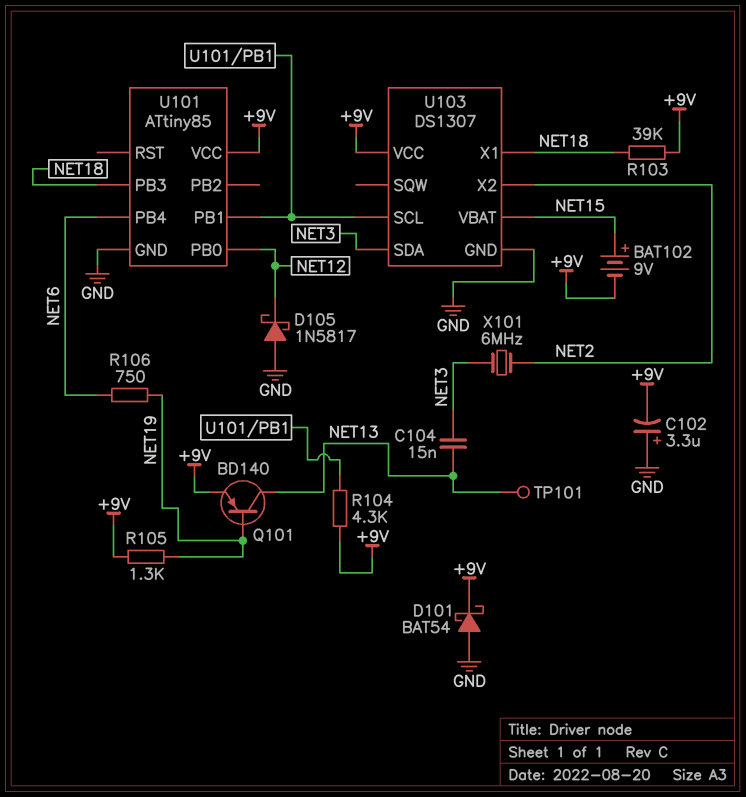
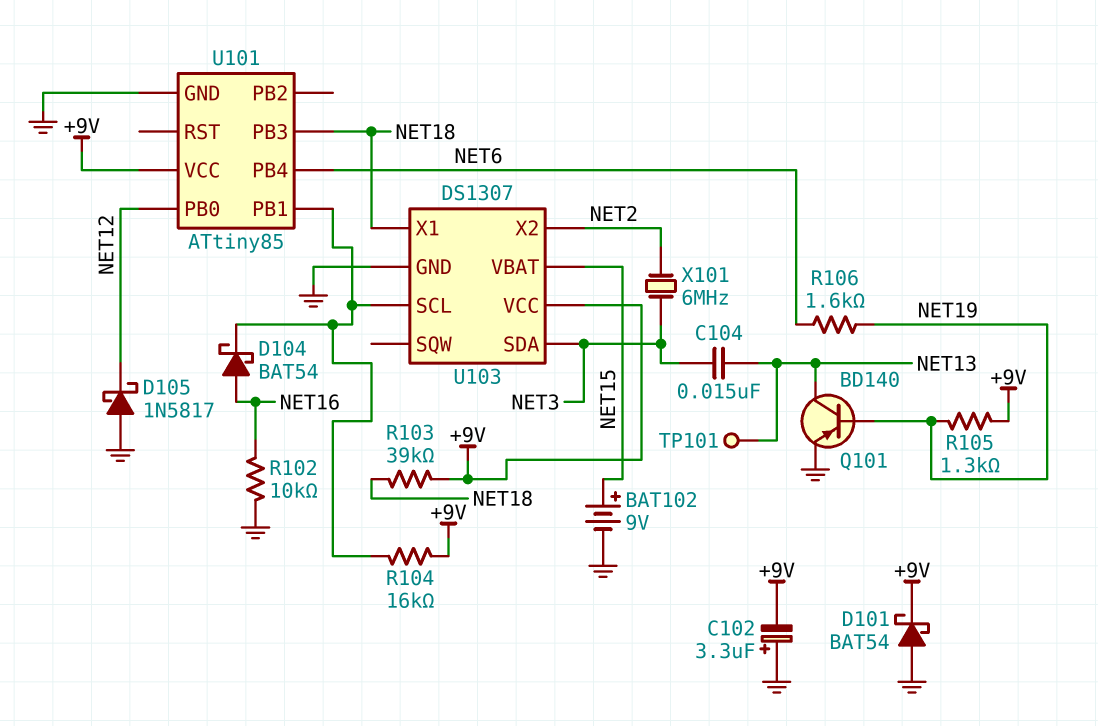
BAT102: 9V (plus NET15, minus +9V) -> 9V (plus NET15, minus GND)
D104: none -> schottky BAT54 (A NET16, K U101/PB1)
Q101: PNP BD140 (B NET19, C NET13, E +9V) -> PNP BD140 (B NET19, C NET13, E GND)
R102: none -> 10k (GND, NET16)
R104: 4.3k (+9V, U101/PB1) -> 16k (+9V, U101/PB1)
R106: 750 (NET6, NET19) -> 1.6k (NET6, NET19)

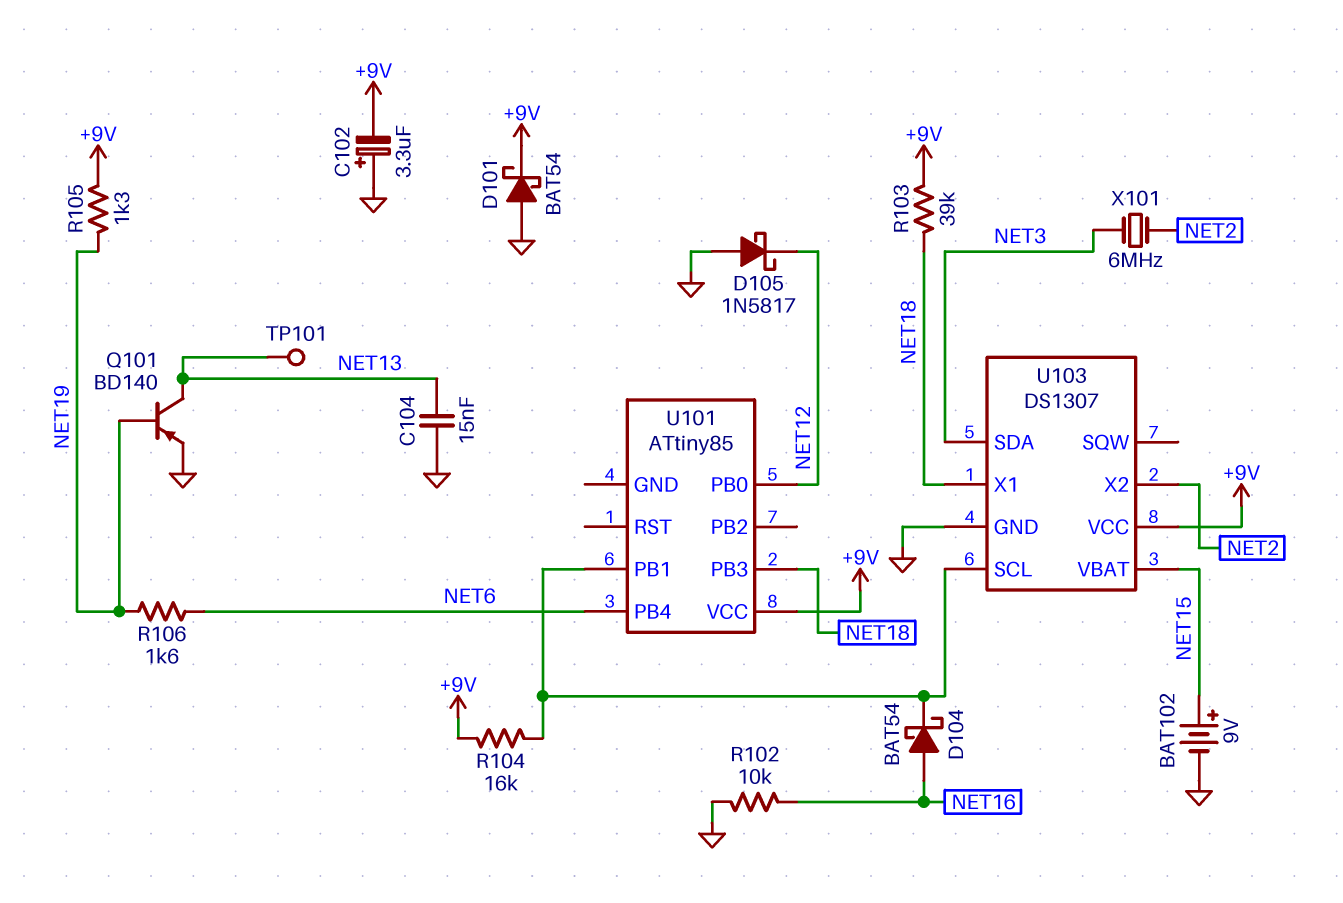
C104: 15nF (NET3, NET13) -> 15nF (GND, NET13)
U101 pin GND: GND -> none

